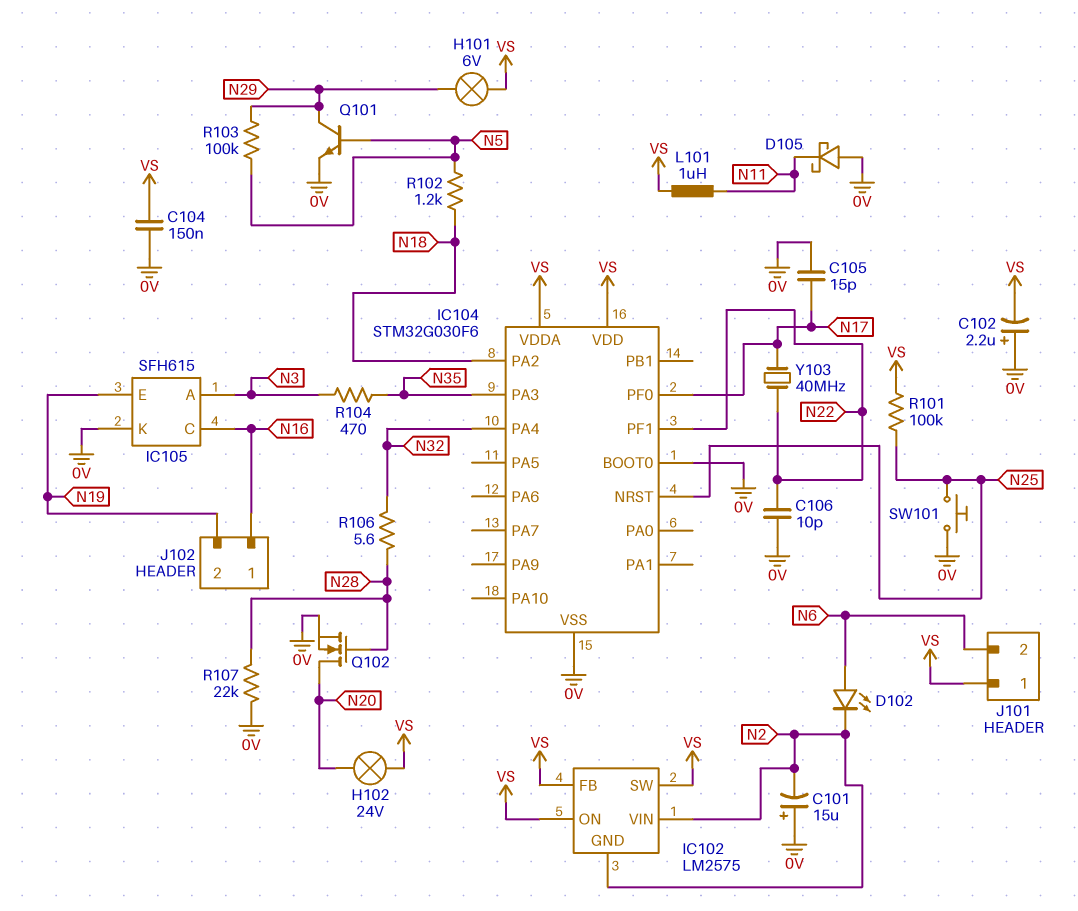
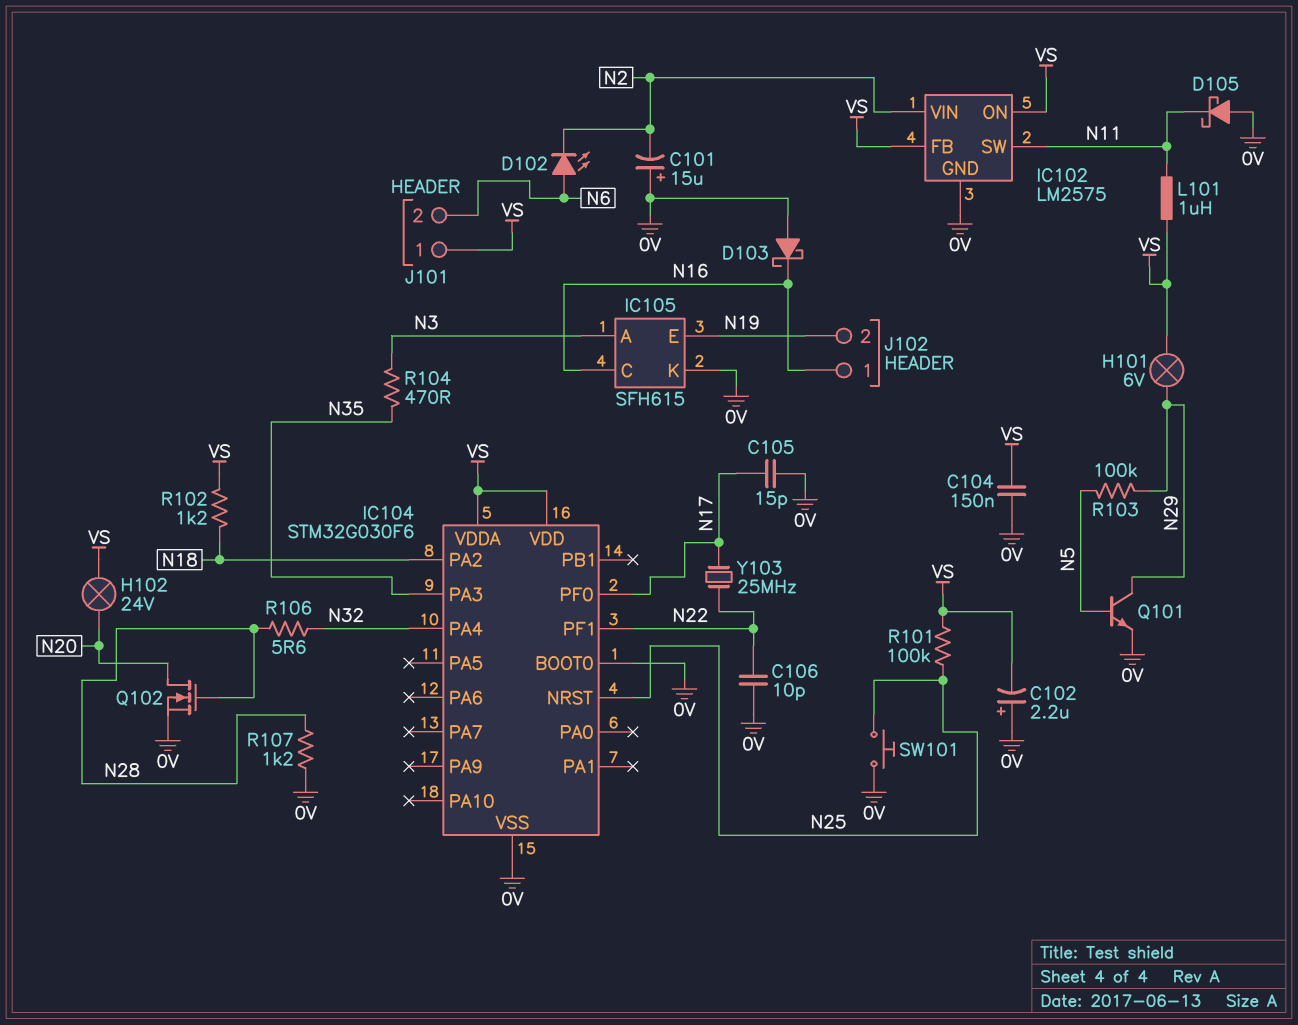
D103: none -> schottky (A 0V, K N16)
IC102 pin GND: N2 -> 0V
IC102 pin SW: VS -> N11
R102: 1.2k (N5, N18) -> 1.2k (N18, VS)
R107: 22k (0V, N28) -> 1.2k (0V, N28)
Y103: 40MHz (N17, N22) -> 25MHz (N17, N22)

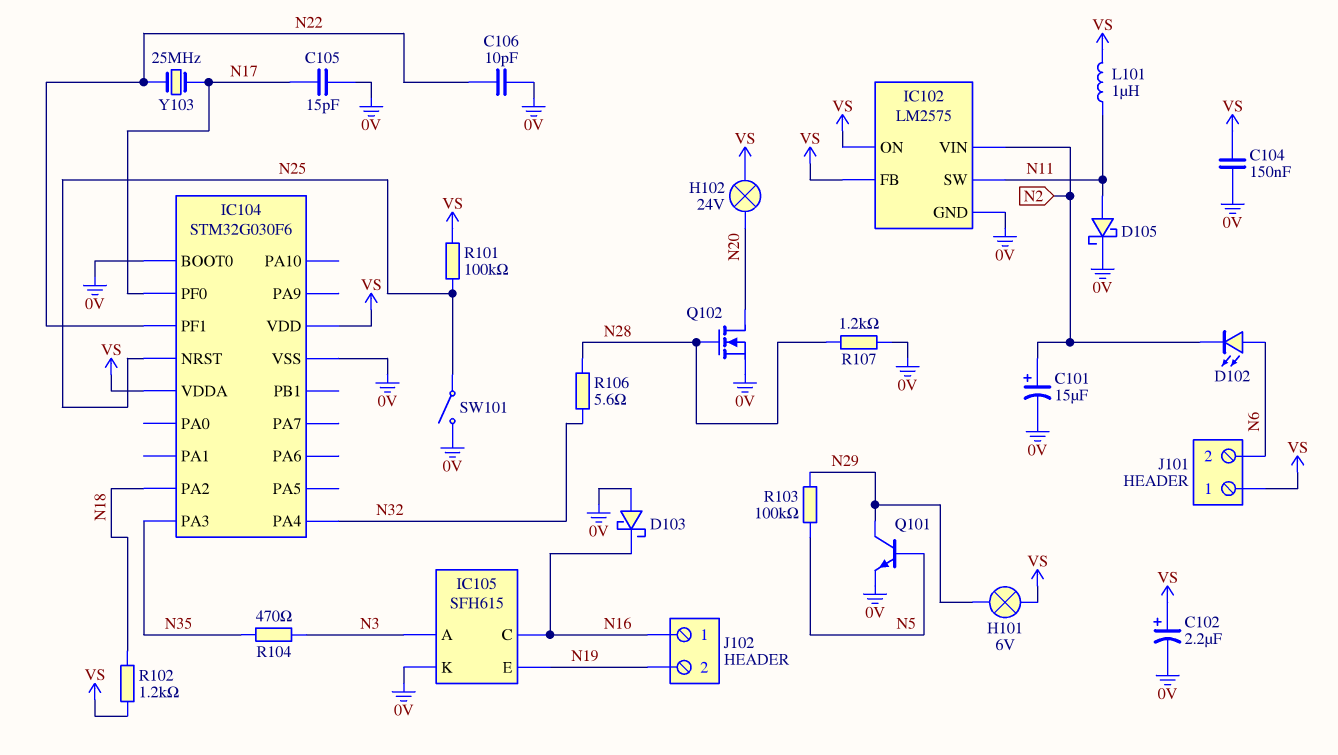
C101: 15uF (plus 0V, minus N2) -> 15uF (plus N2, minus 0V)
C102: 2.2uF (plus 0V, minus VS) -> 2.2uF (plus VS, minus 0V)
D105: schottky (A 0V, K N11) -> schottky (A N11, K 0V)
SW101: button (0V, N25) -> switch (0V, N25)

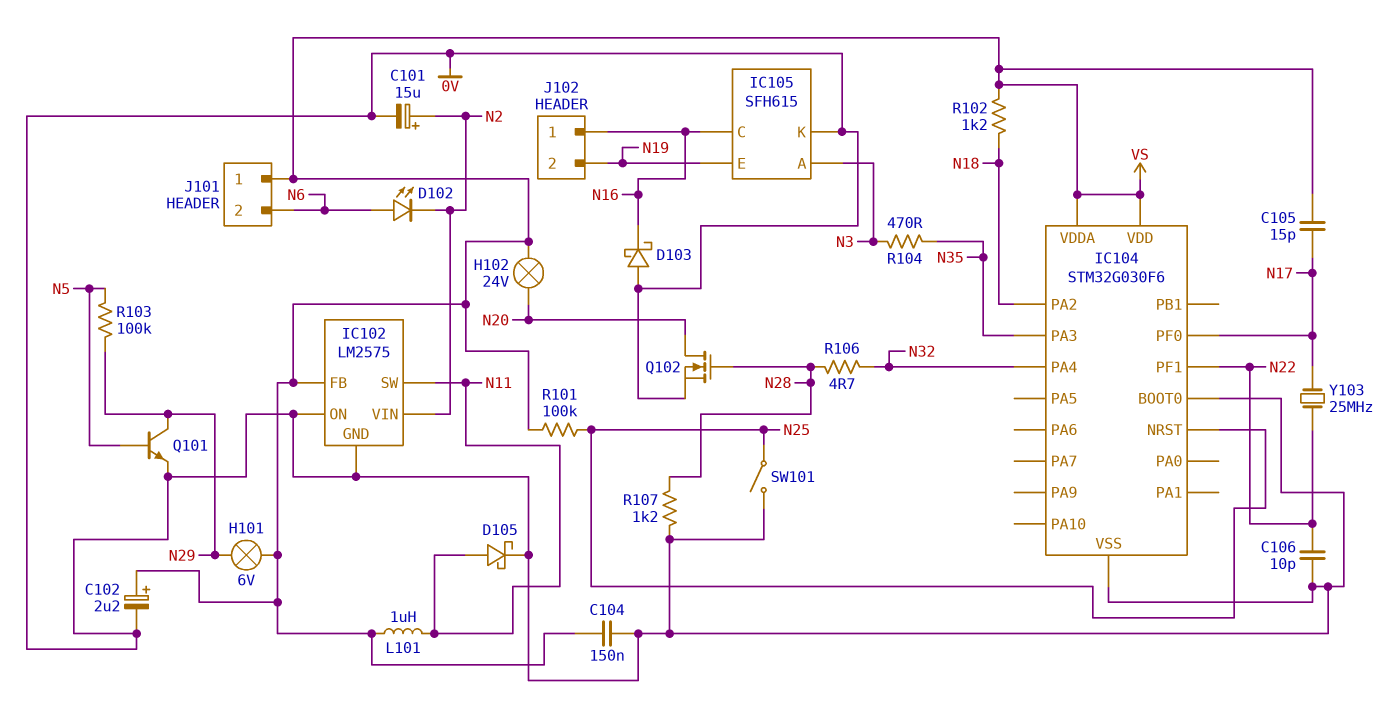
C105: 15pF (0V, N17) -> 15pF (N17, VS)
IC102 pin ON: VS -> 0V
R106: 5.6 (N28, N32) -> 4.7 (N28, N32)

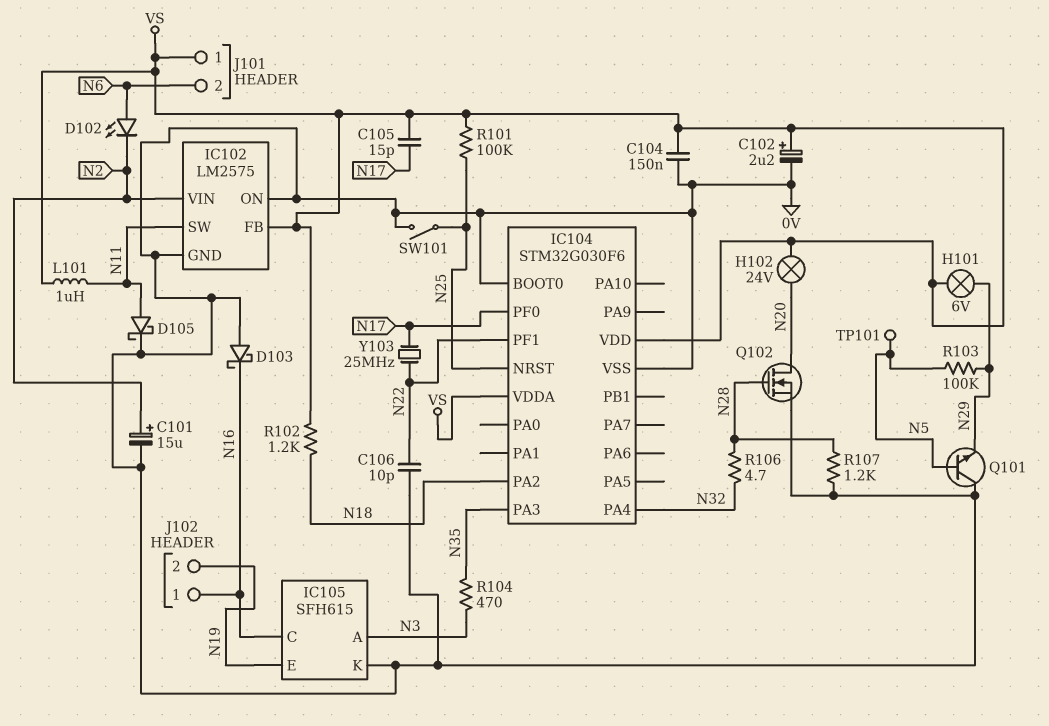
Q101: NPN (B N5, C N29, E 0V) -> NPN (B N5, C 0V, E N29)
TP101: none -> test point (N5)

